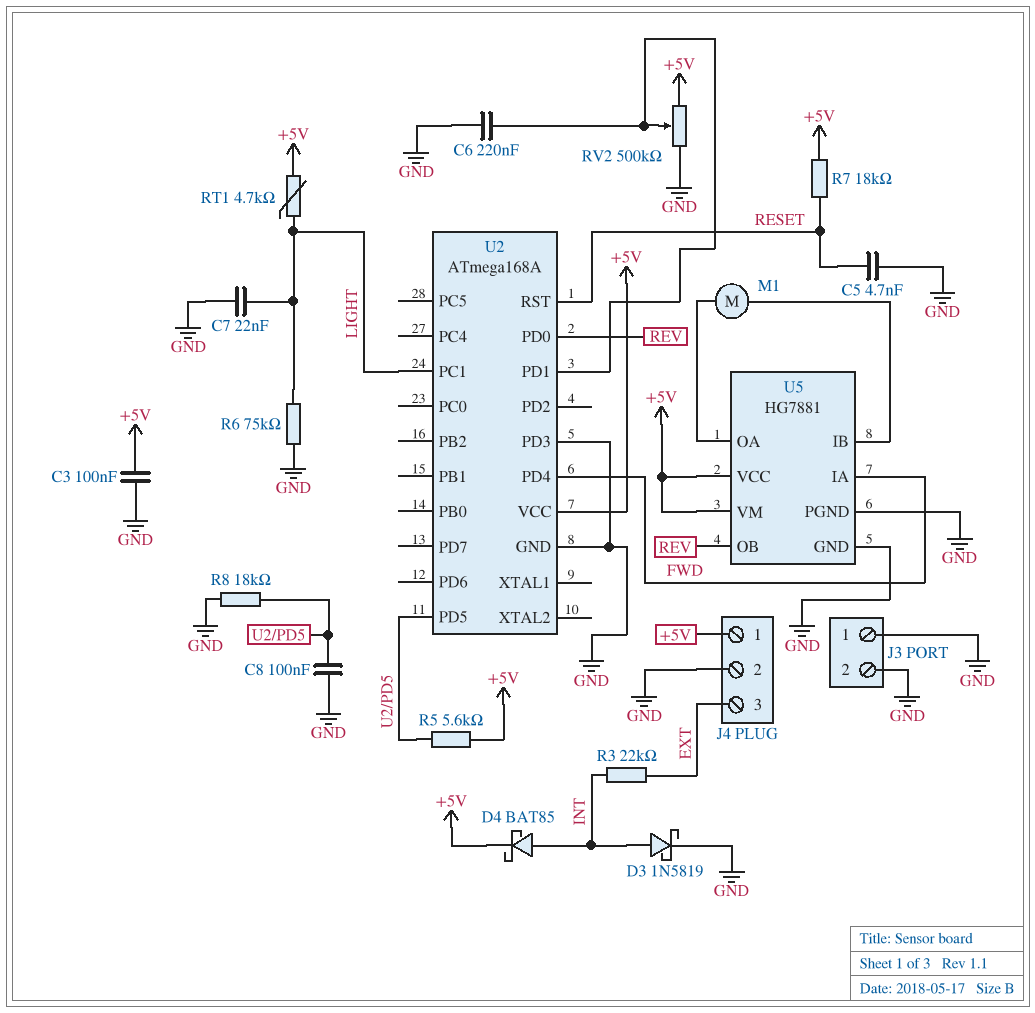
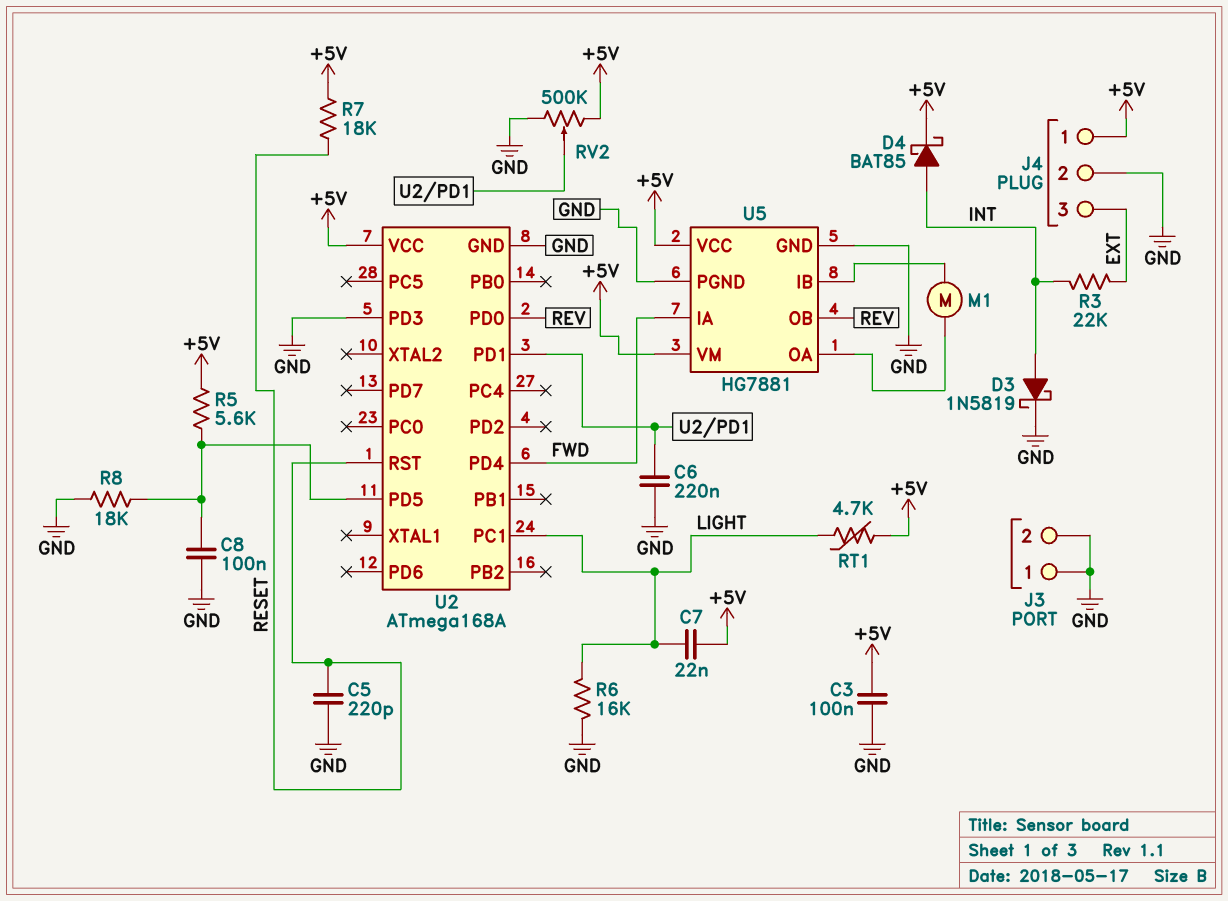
C5: 4.7nF (GND, RESET) -> 220pF (GND, RESET)
C7: 22nF (GND, LIGHT) -> 22nF (+5V, LIGHT)
R6: 75k (GND, LIGHT) -> 16k (GND, LIGHT)

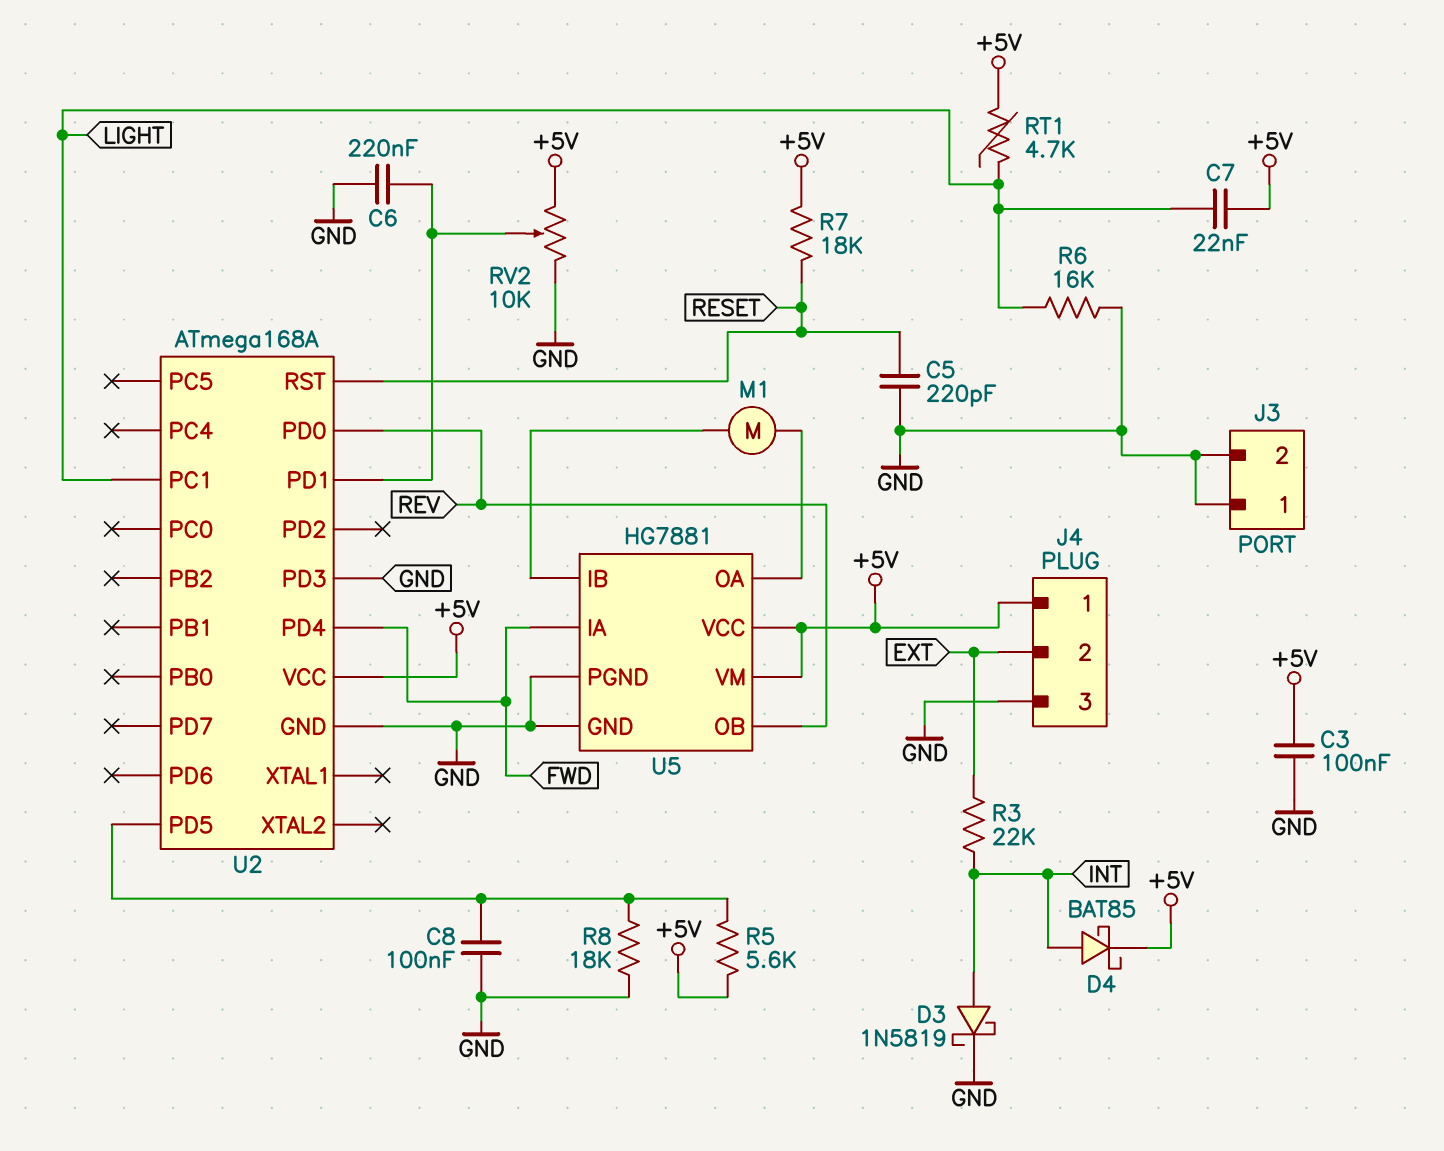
J4 pin 2: GND -> EXT
J4 pin 3: EXT -> GND
RV2: 500k (+5V, GND, wiper U2/PD1) -> 10k (+5V, GND, wiper U2/PD1)

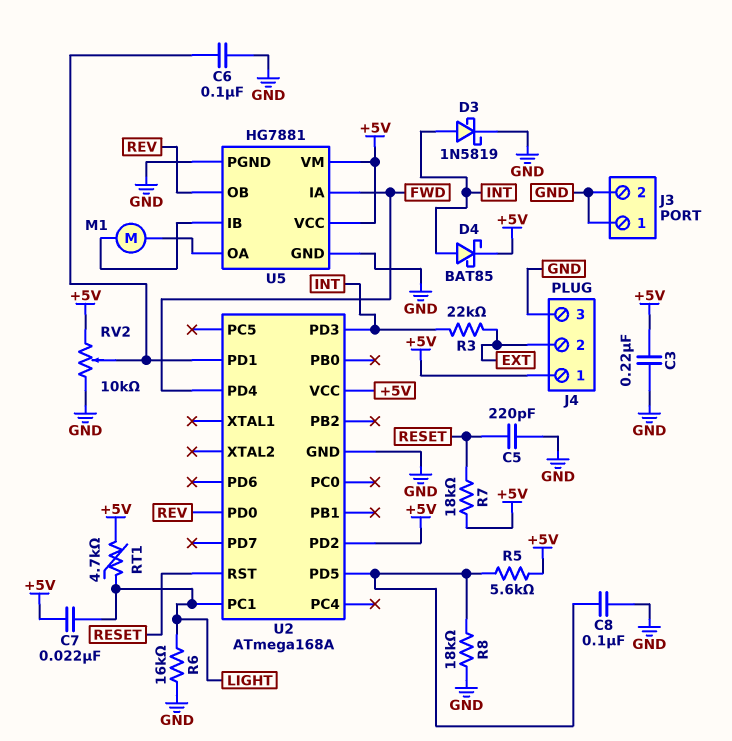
C3: 100nF (+5V, GND) -> 220nF (+5V, GND)
C6: 220nF (GND, U2/PD1) -> 100nF (GND, U2/PD1)
U2 pin PD2: none -> +5V
U2 pin PD3: GND -> INT

